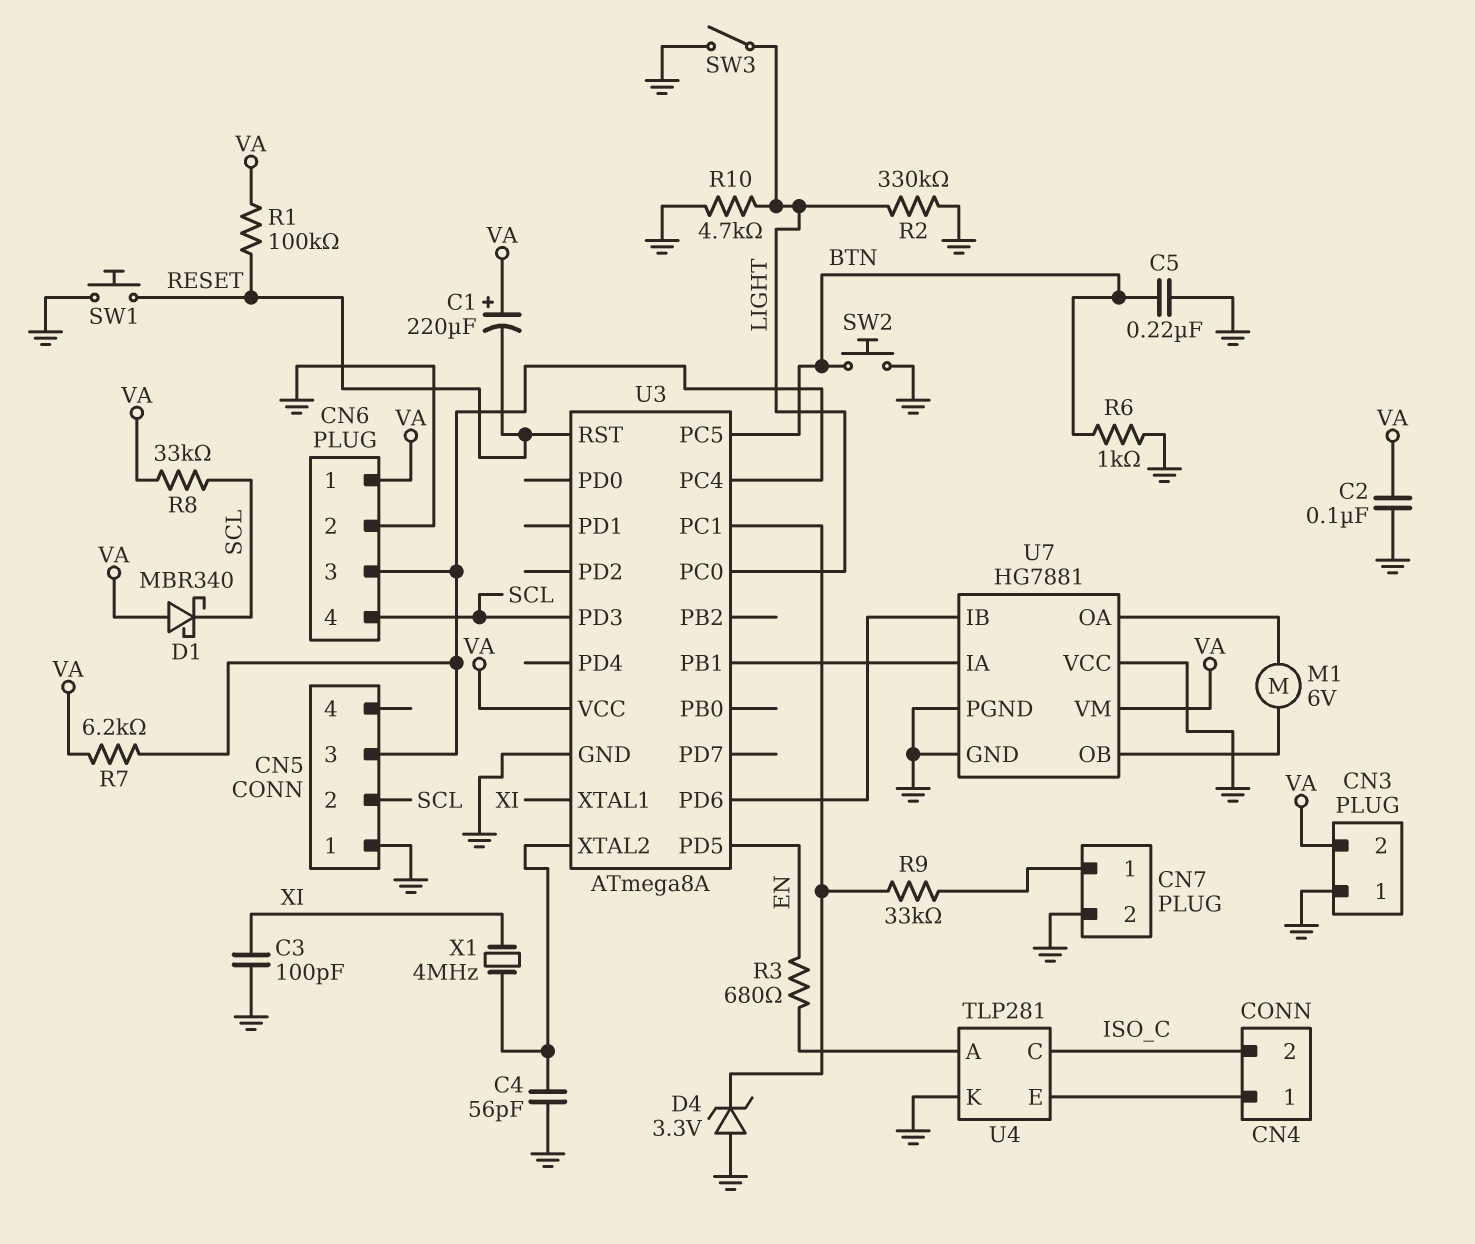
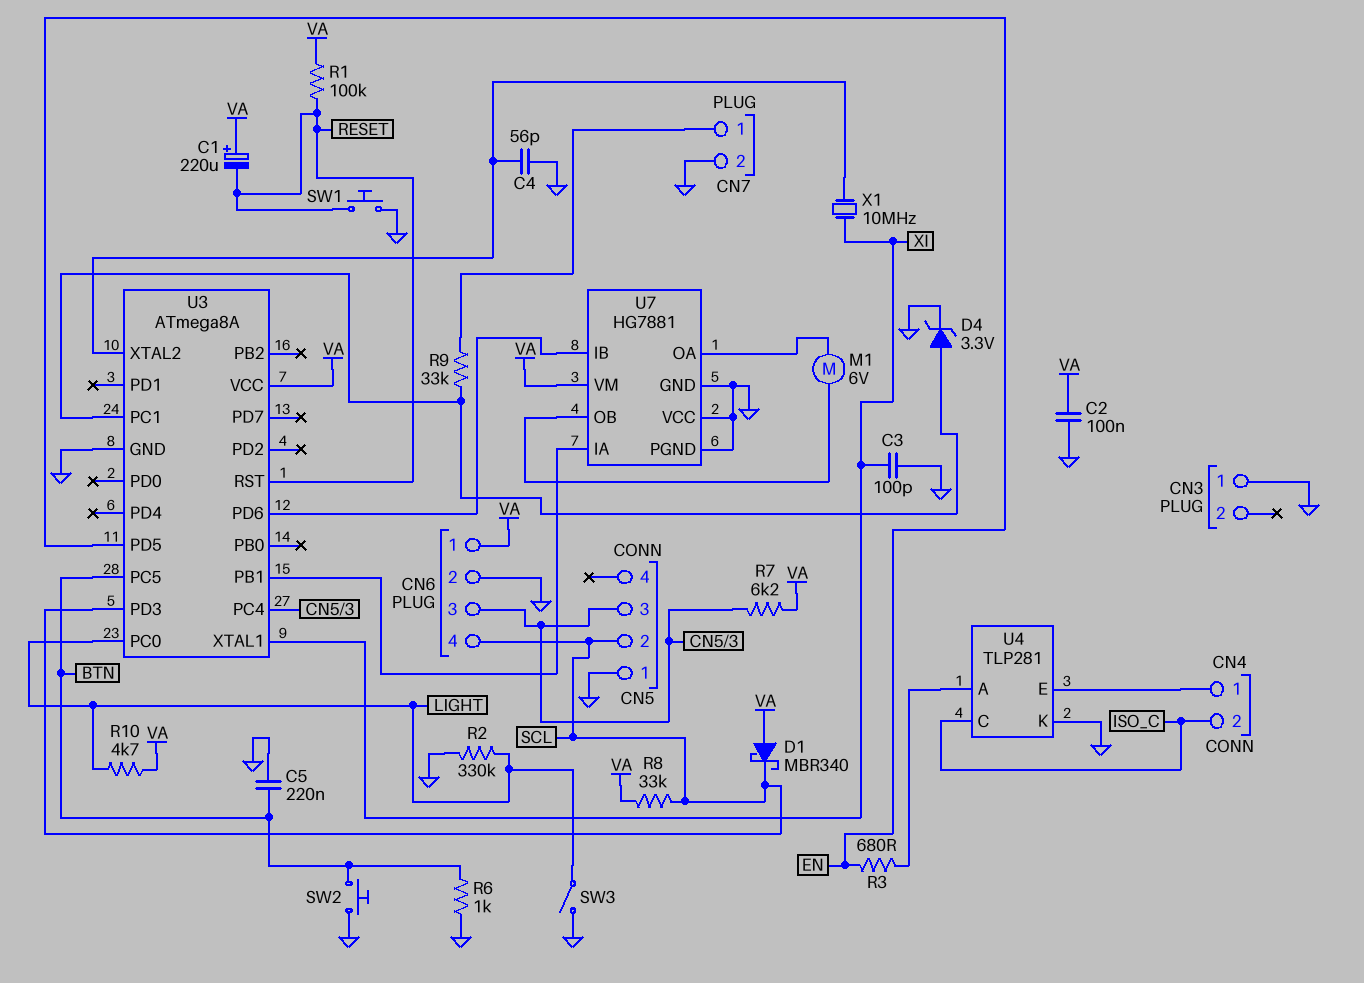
CN3 pin 2: VA -> none
D4: zener 3.3V (A GND, K U3/PC1) -> zener 3.3V (A U3/PC1, K GND)
R10: 4.7k (GND, LIGHT) -> 4.7k (LIGHT, VA)
X1: 4MHz (U3/XTAL2, XI) -> 10MHz (U3/XTAL2, XI)

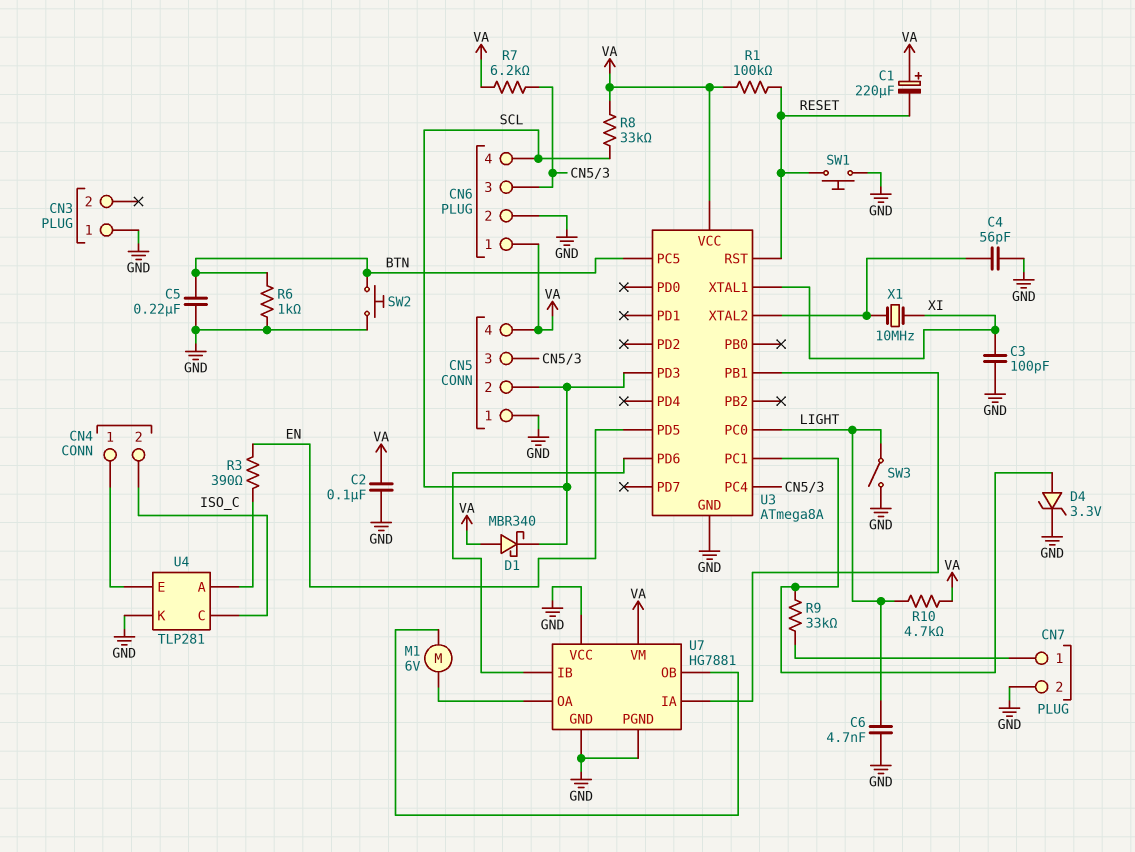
C6: none -> 4.7nF (GND, LIGHT)
CN5 pin 4: none -> VA
R2: 330k (GND, LIGHT) -> none
R3: 680 (EN, U4/A) -> 390 (EN, U4/A)

